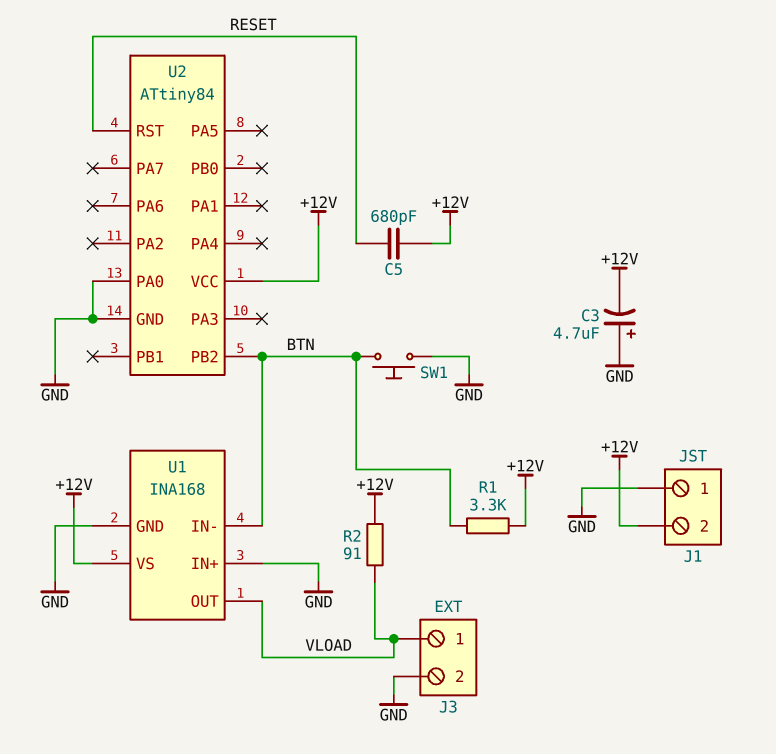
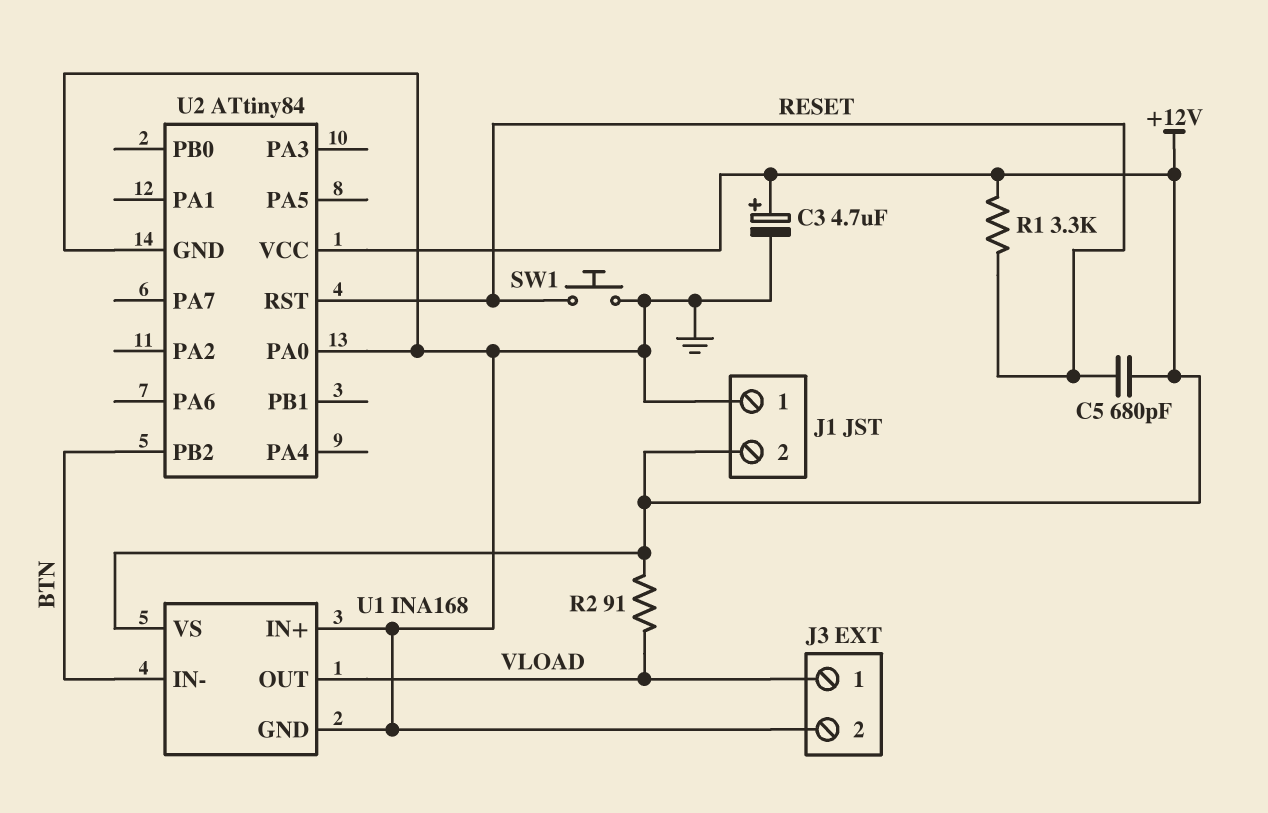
C3: 4.7uF (plus GND, minus +12V) -> 4.7uF (plus +12V, minus GND)
R1: 3.3k (+12V, BTN) -> 3.3k (+12V, RESET)
SW1: button (BTN, GND) -> button (GND, RESET)

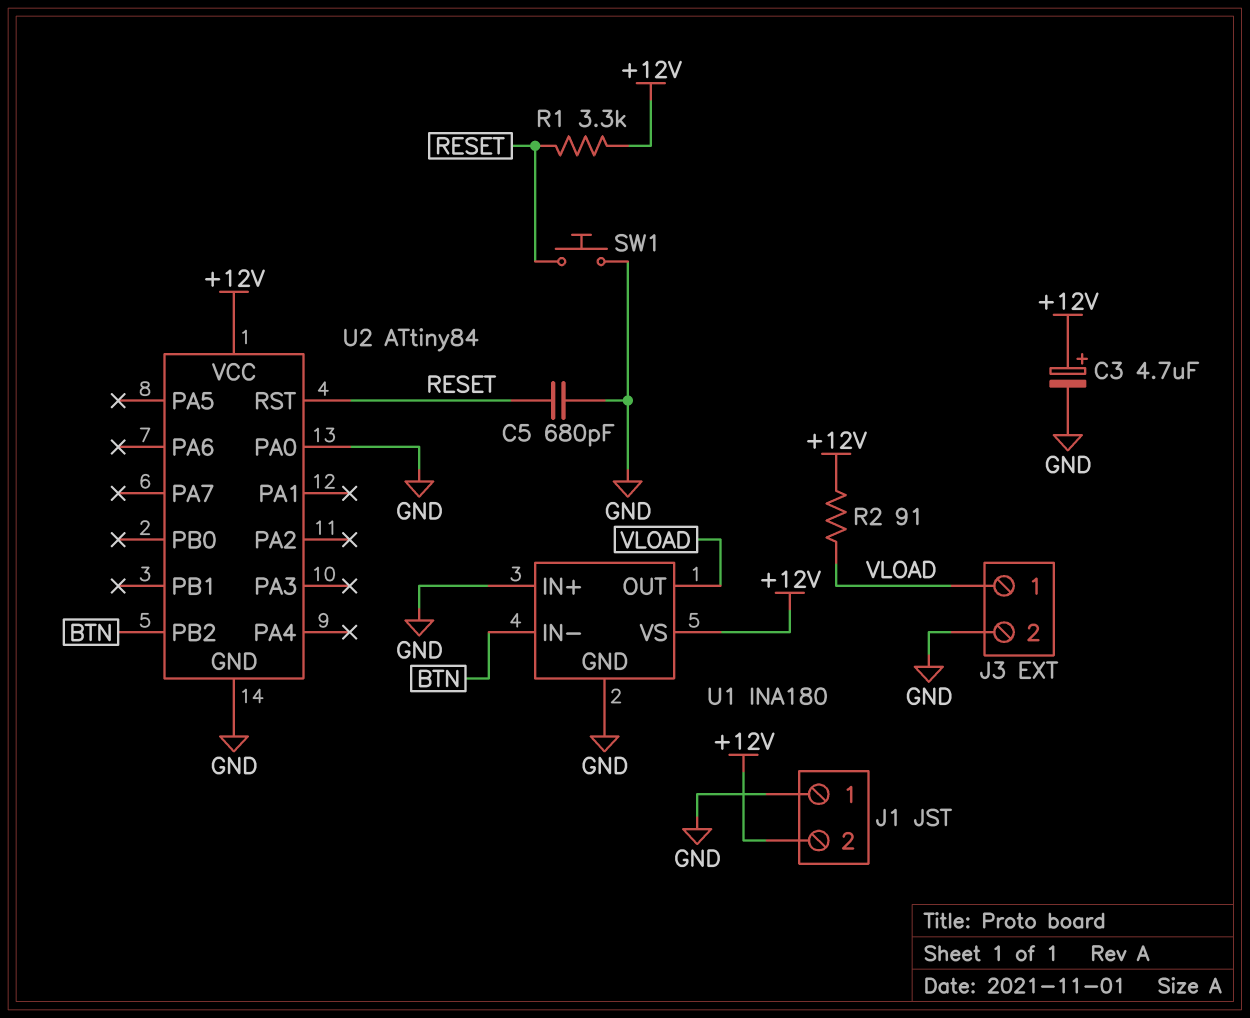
C5: 680pF (+12V, RESET) -> 680pF (GND, RESET)
U1: INA168 -> INA180

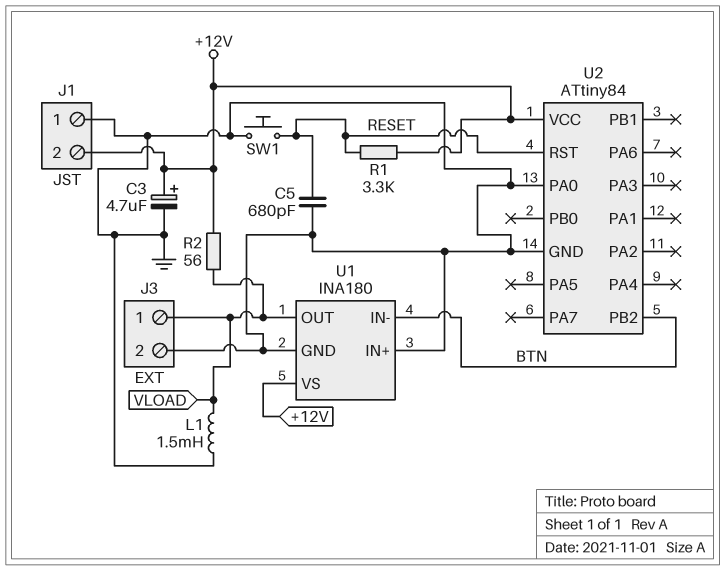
L1: none -> 1.5mH (GND, VLOAD)
R2: 91 (+12V, VLOAD) -> 56 (+12V, VLOAD)

